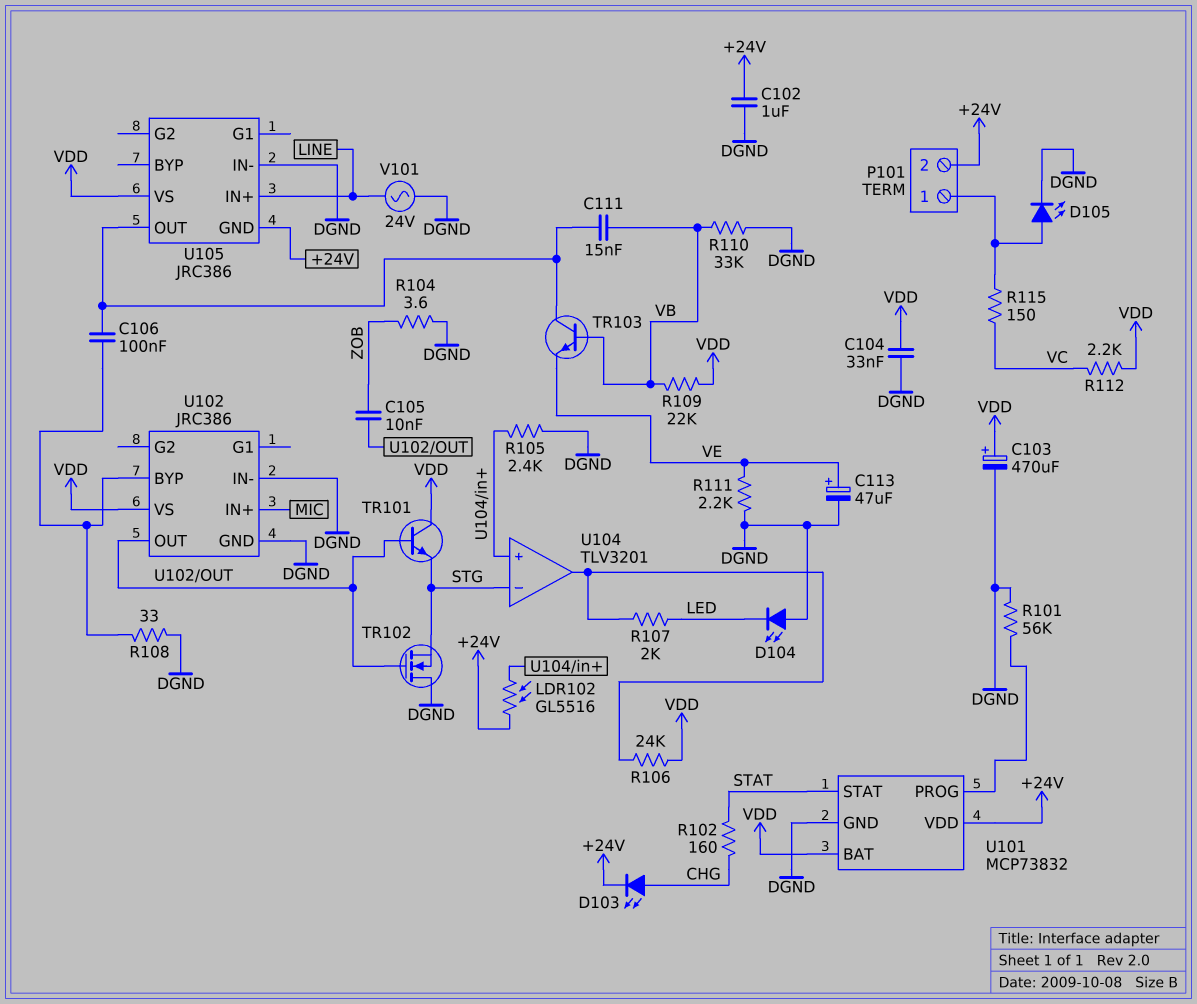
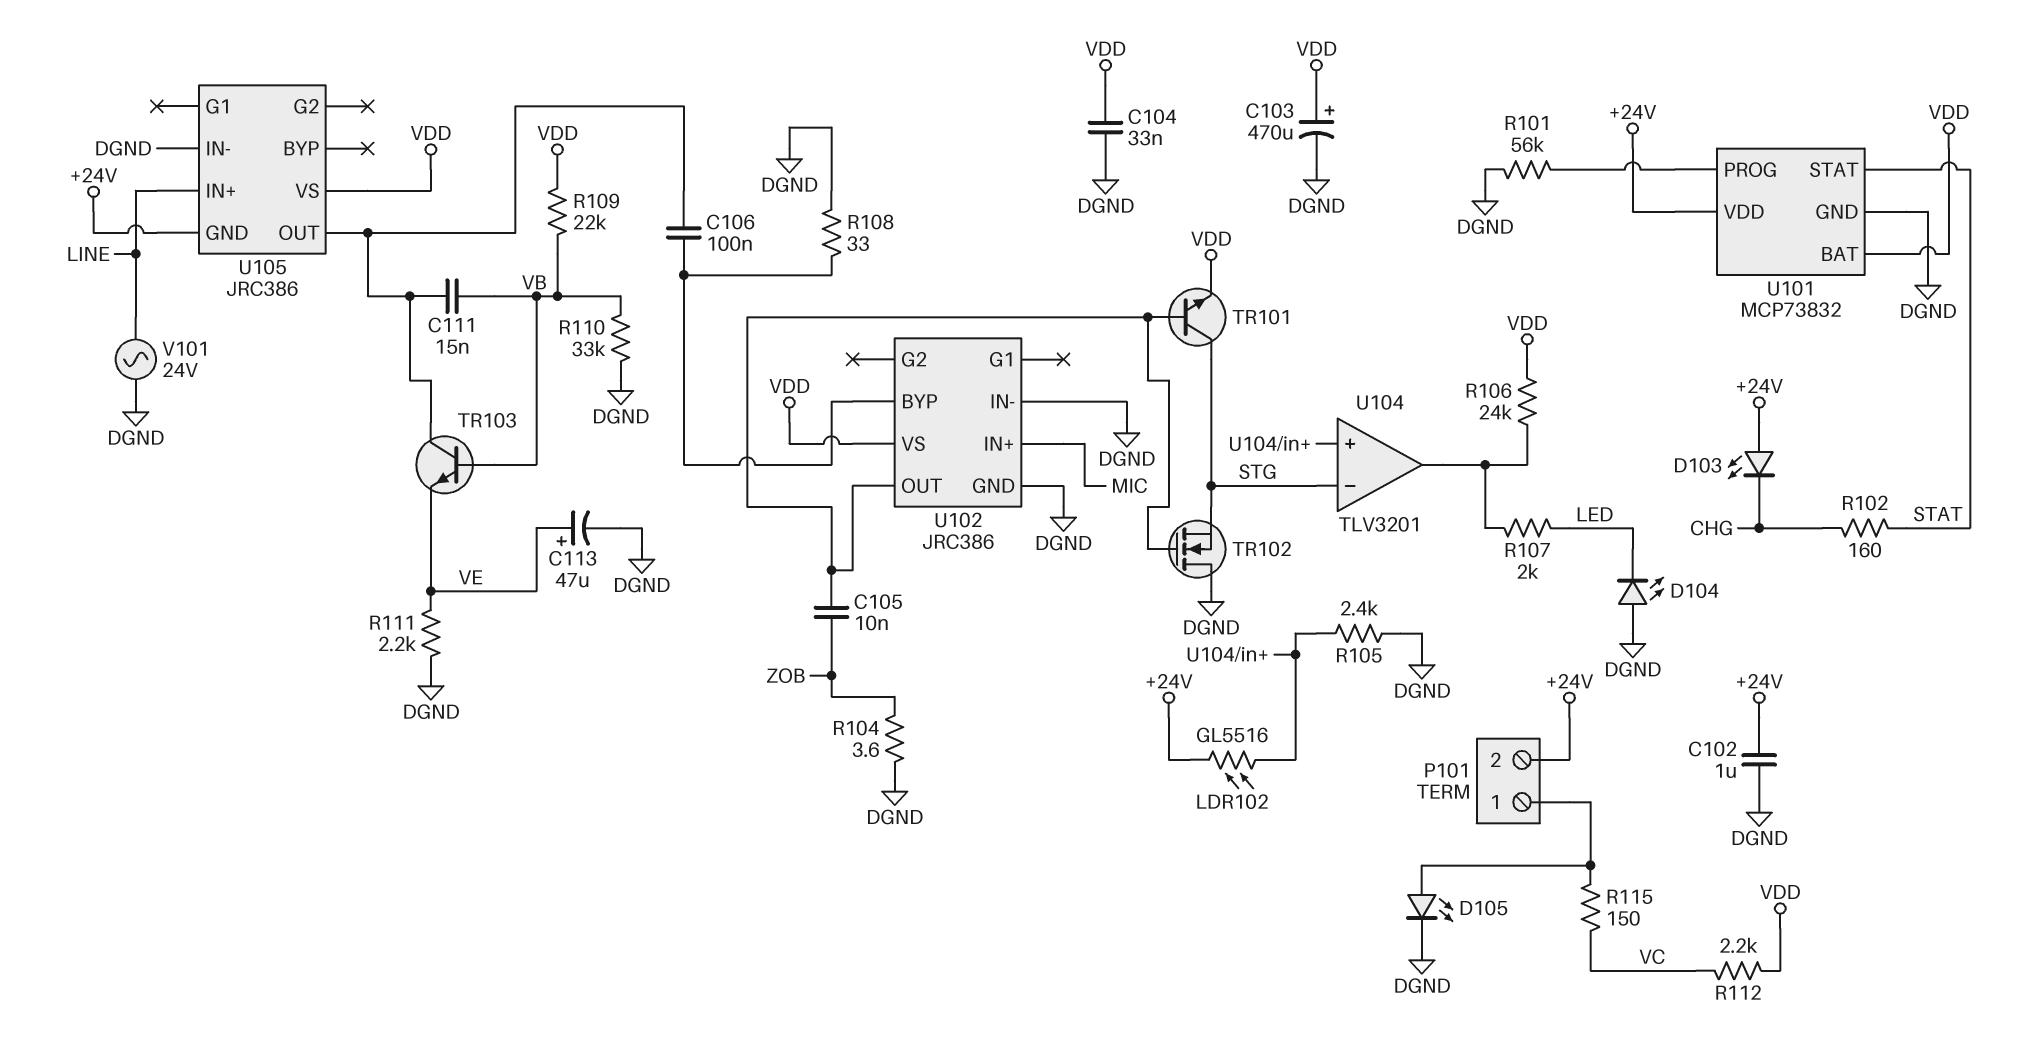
D103: LED (A CHG, K +24V) -> LED (A +24V, K CHG)
TR101: NPN (B U102/OUT, C VDD, E STG) -> NPN (B U102/OUT, C STG, E VDD)

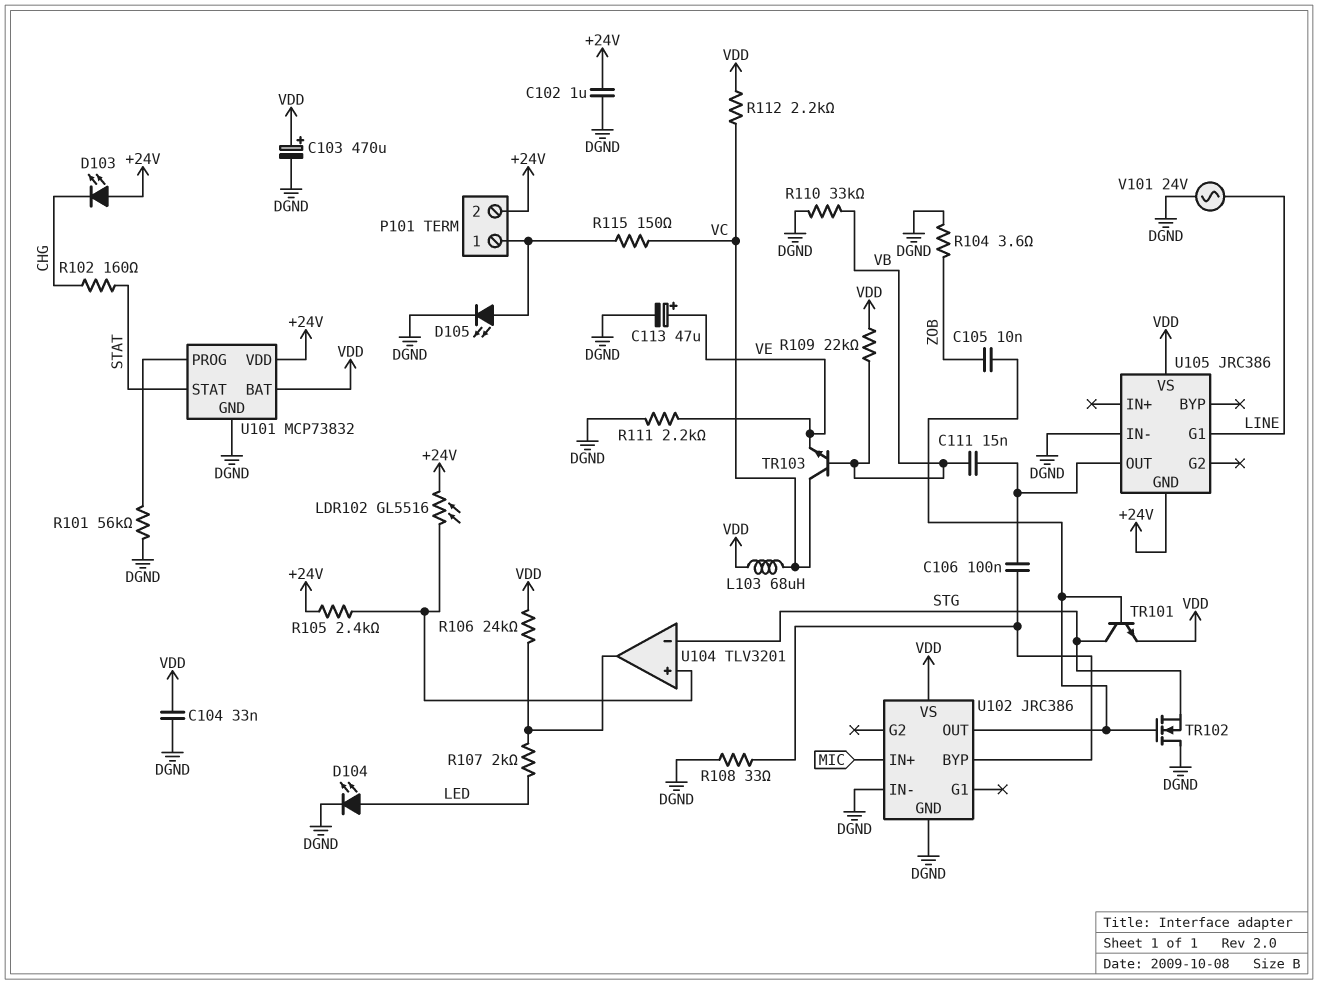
D104: LED (A DGND, K LED) -> LED (A LED, K DGND)
L103: none -> 68uH (VC, VDD)
R105: 2.4k (DGND, U104/in+) -> 2.4k (+24V, U104/in+)
TR103: NPN (B VB, C U105/OUT, E VE) -> NPN (B VB, C VC, E VE)
U105 pin G1: none -> LINE
U105 pin IN+: LINE -> none

